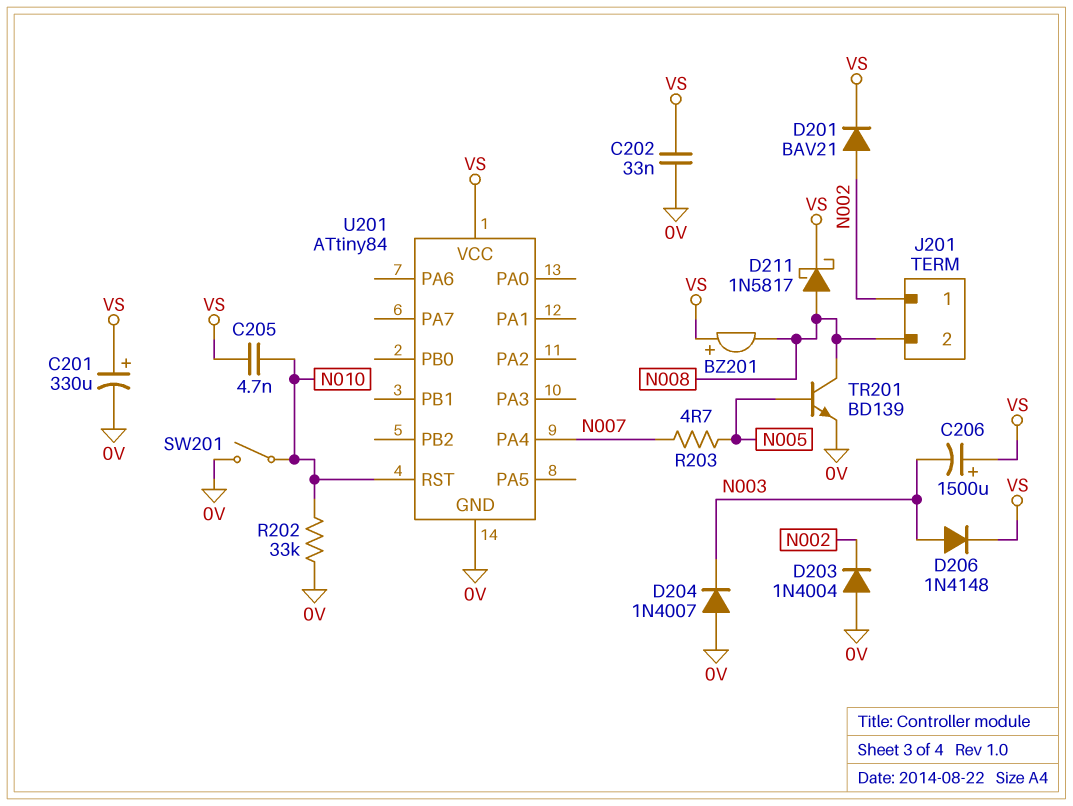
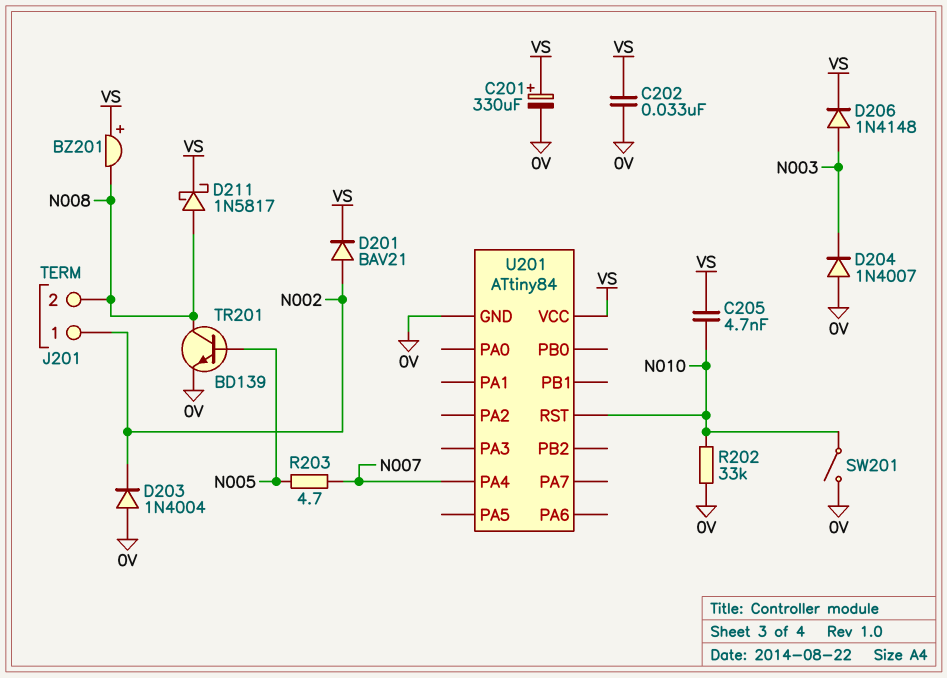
C206: 1500uF (plus VS, minus N003) -> none

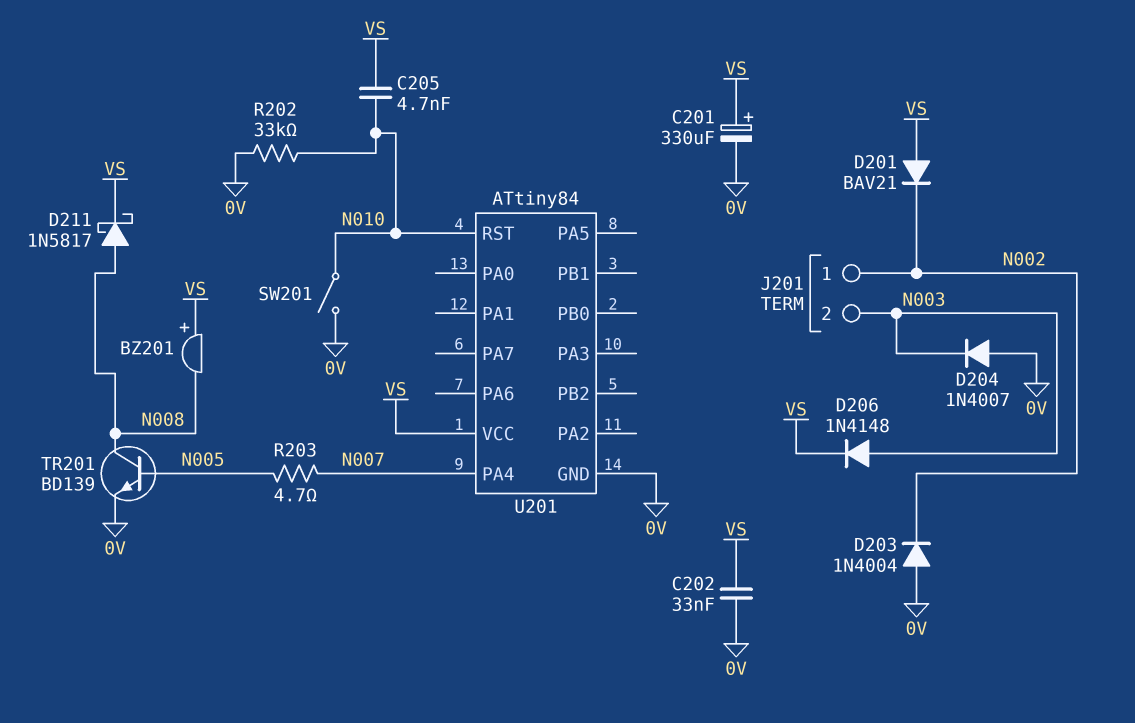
D201: diode BAV21 (A N002, K VS) -> diode BAV21 (A VS, K N002)
J201 pin 2: N008 -> N003

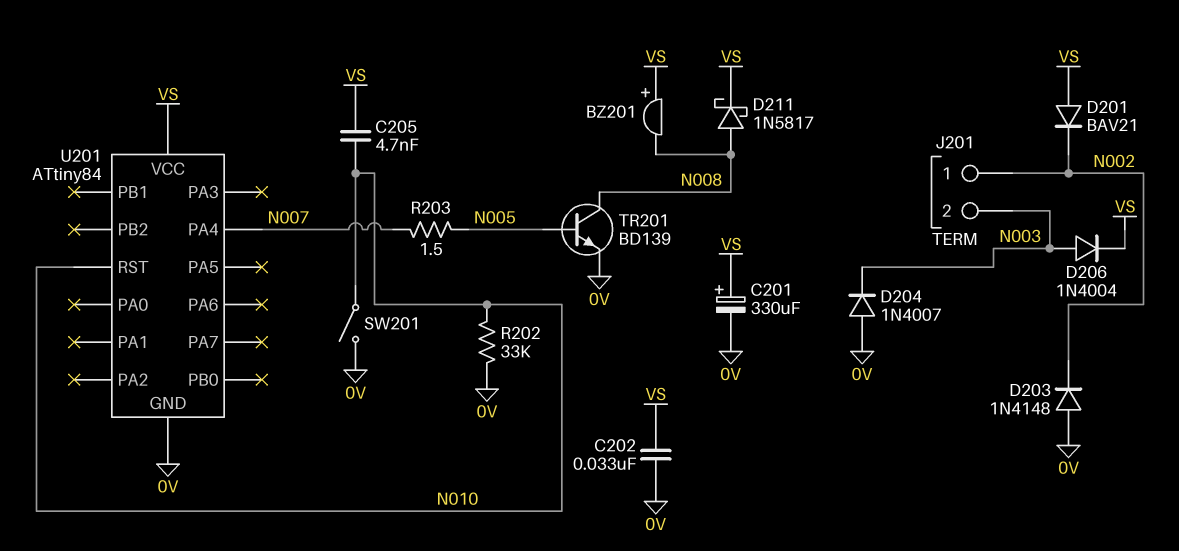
D203: diode 1N4004 (A 0V, K N002) -> diode 1N4148 (A 0V, K N002)
D206: diode 1N4148 (A N003, K VS) -> diode 1N4004 (A N003, K VS)
R203: 4.7 (N005, N007) -> 1.5 (N005, N007)

